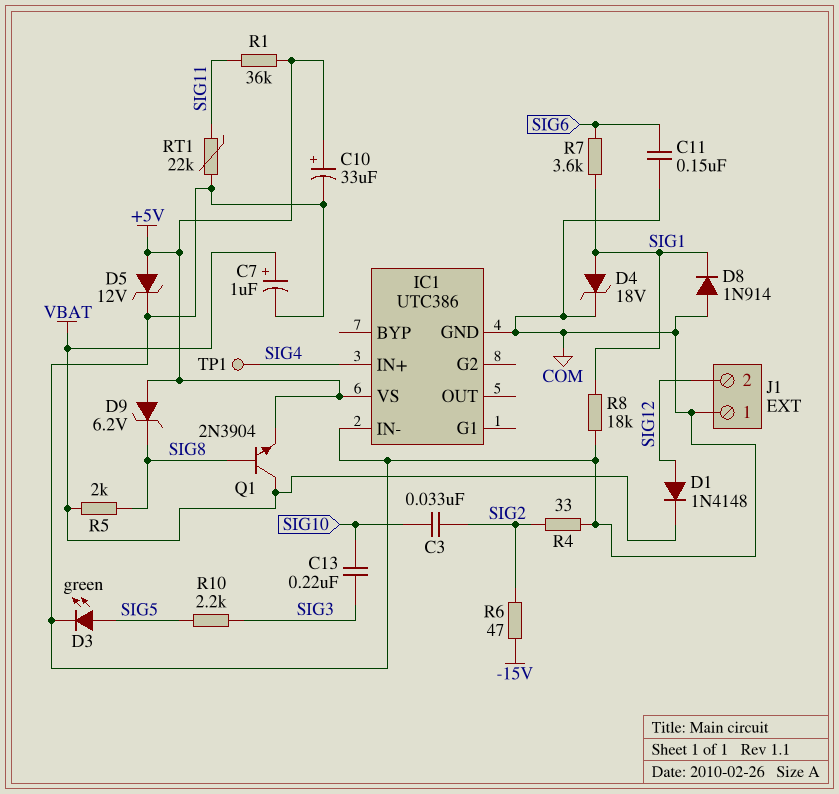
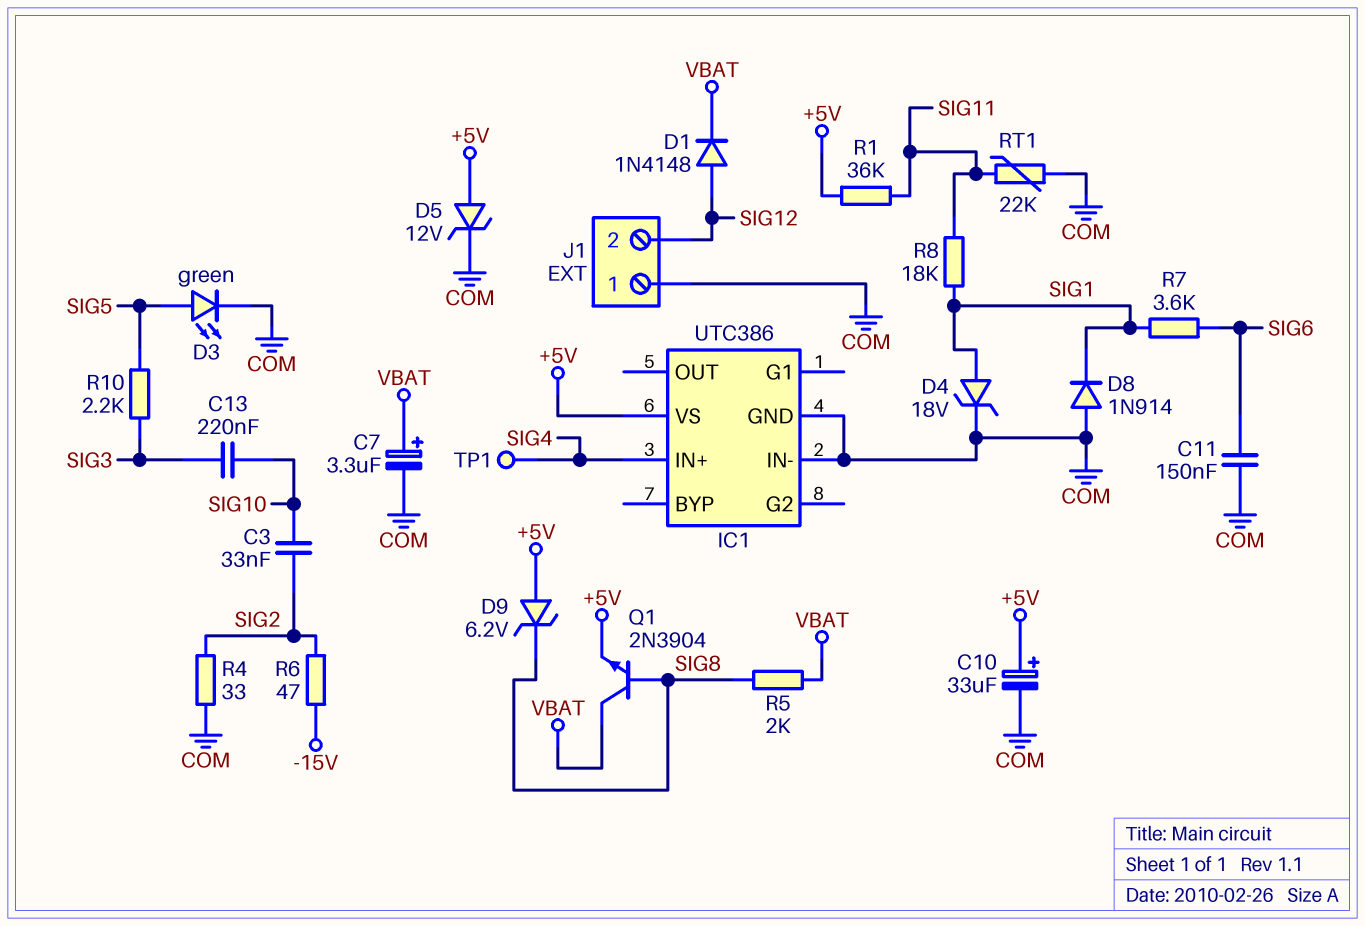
C7: 1uF (plus VBAT, minus COM) -> 3.3uF (plus VBAT, minus COM)
R8: 18k (COM, SIG1) -> 18k (SIG1, SIG11)

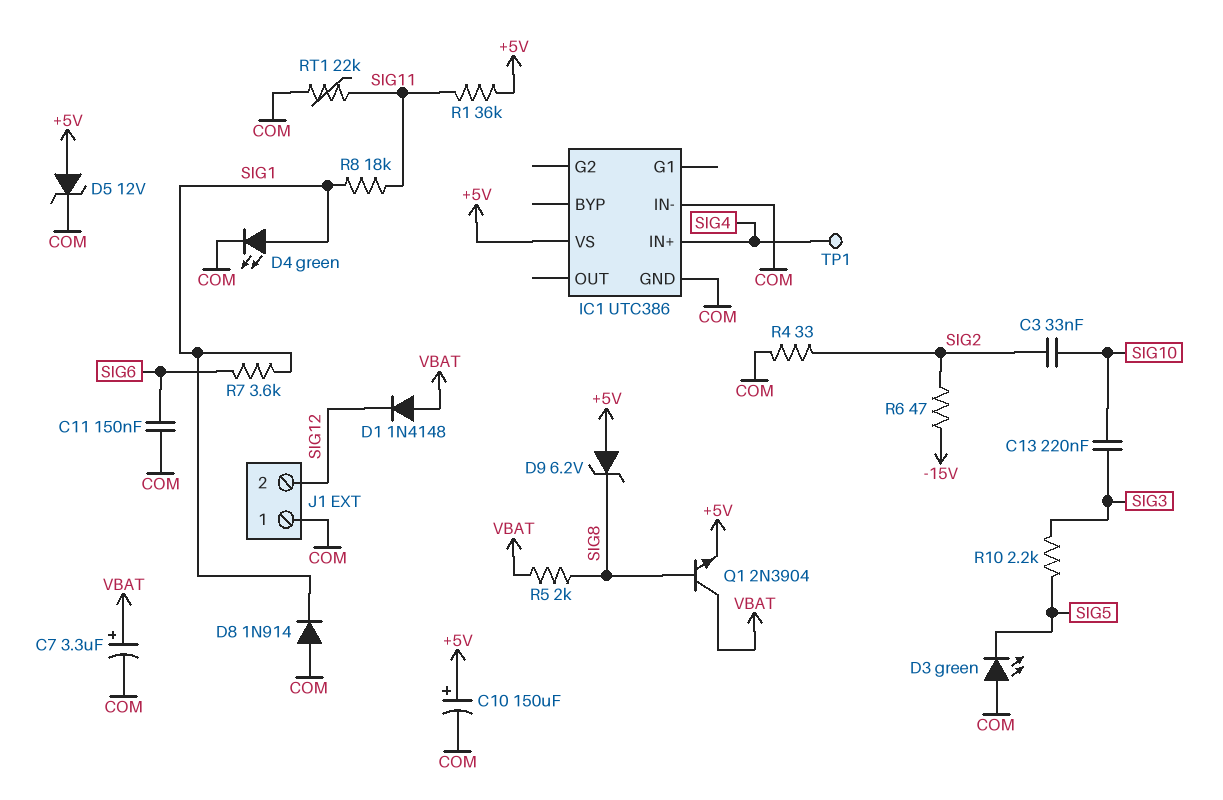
C10: 33uF (plus +5V, minus COM) -> 150uF (plus +5V, minus COM)
D1: diode 1N4148 (A SIG12, K VBAT) -> diode 1N4148 (A VBAT, K SIG12)
D3: LED green (A SIG5, K COM) -> LED green (A COM, K SIG5)
D4: zener 18V (A SIG1, K COM) -> LED green (A SIG1, K COM)

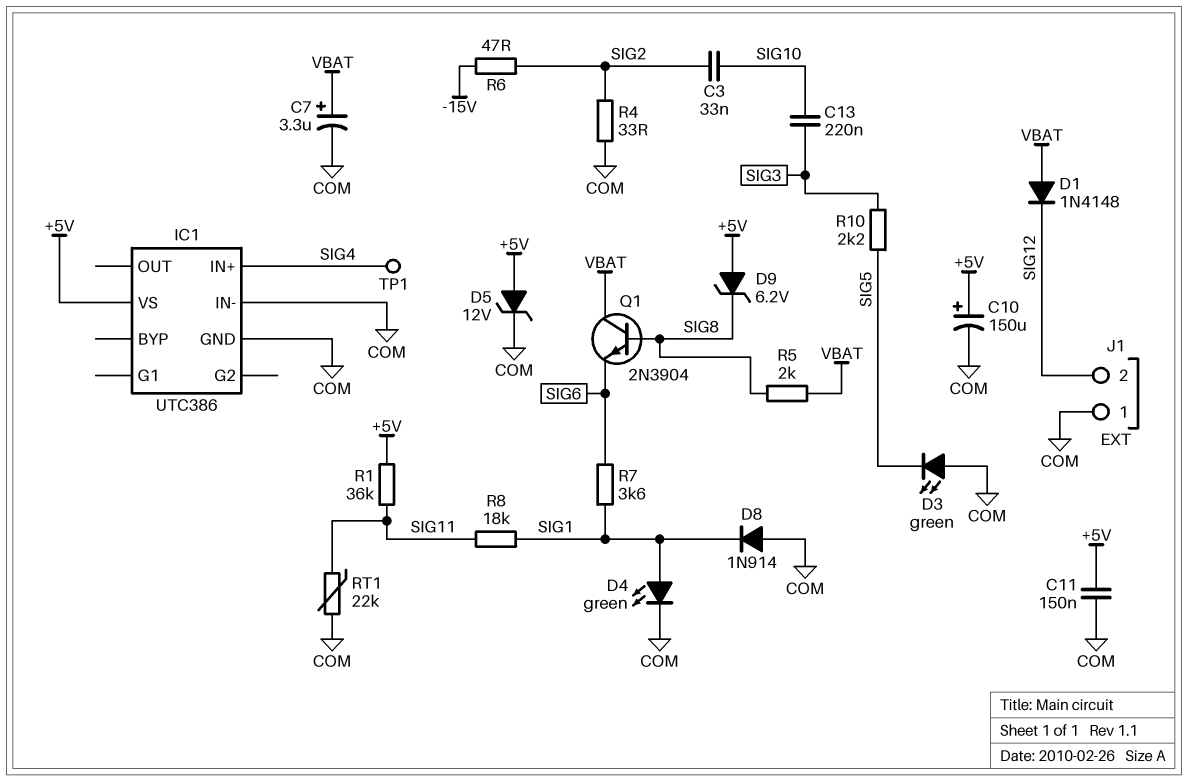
C11: 150nF (COM, SIG6) -> 150nF (+5V, COM)
Q1: NPN 2N3904 (B SIG8, C VBAT, E +5V) -> NPN 2N3904 (B SIG8, C VBAT, E SIG6)

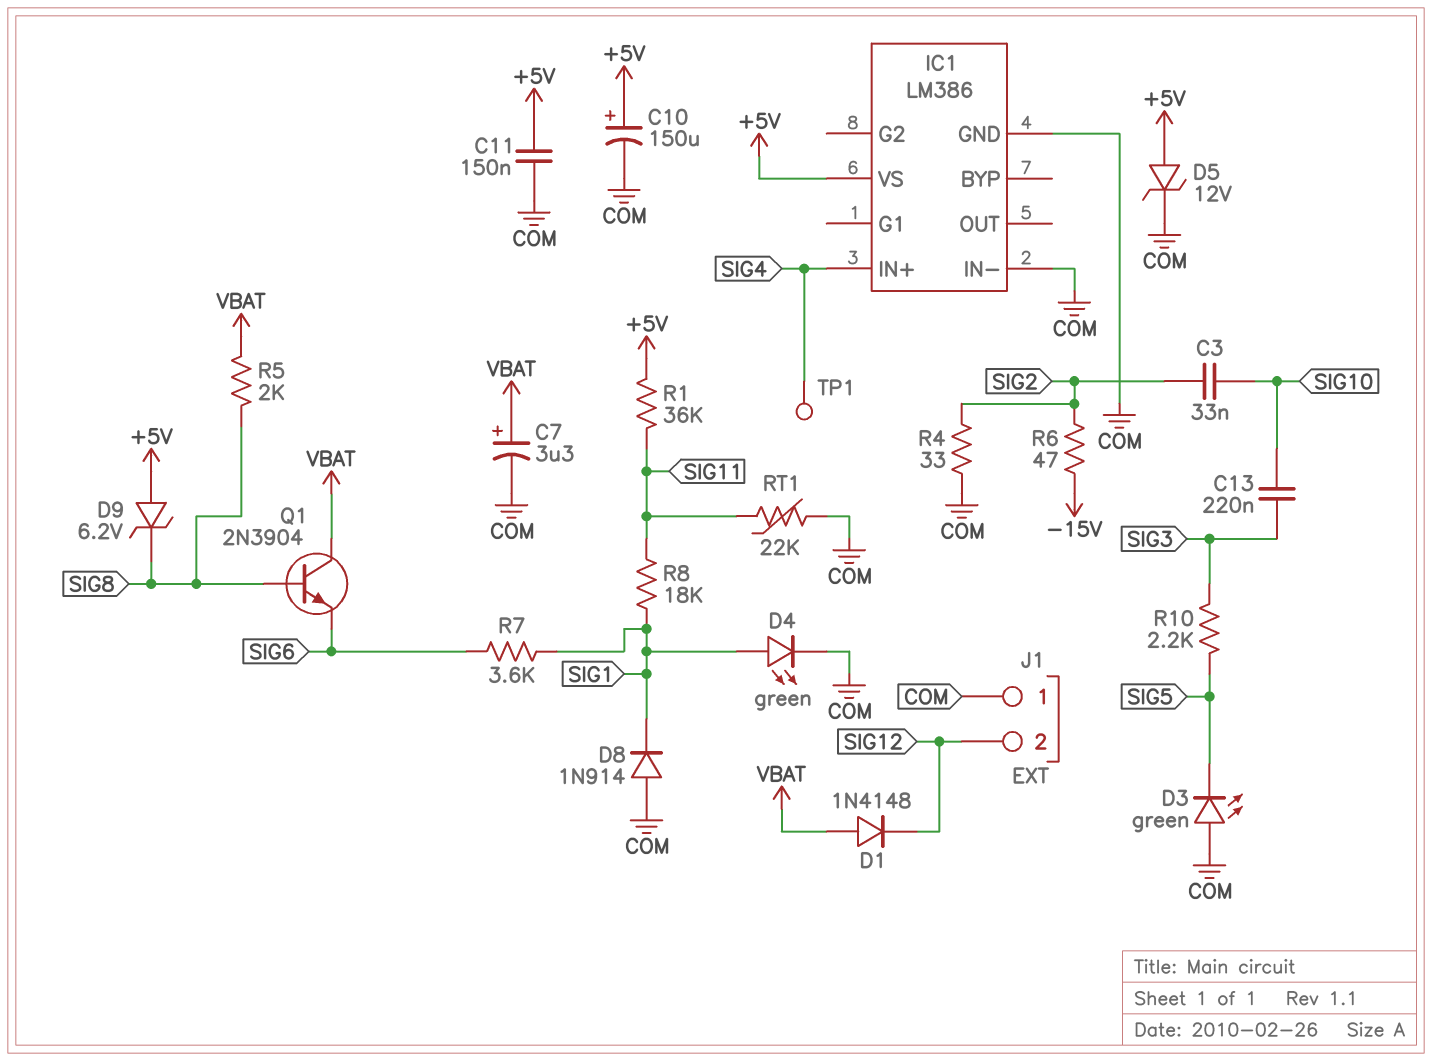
IC1: UTC386 -> LM386

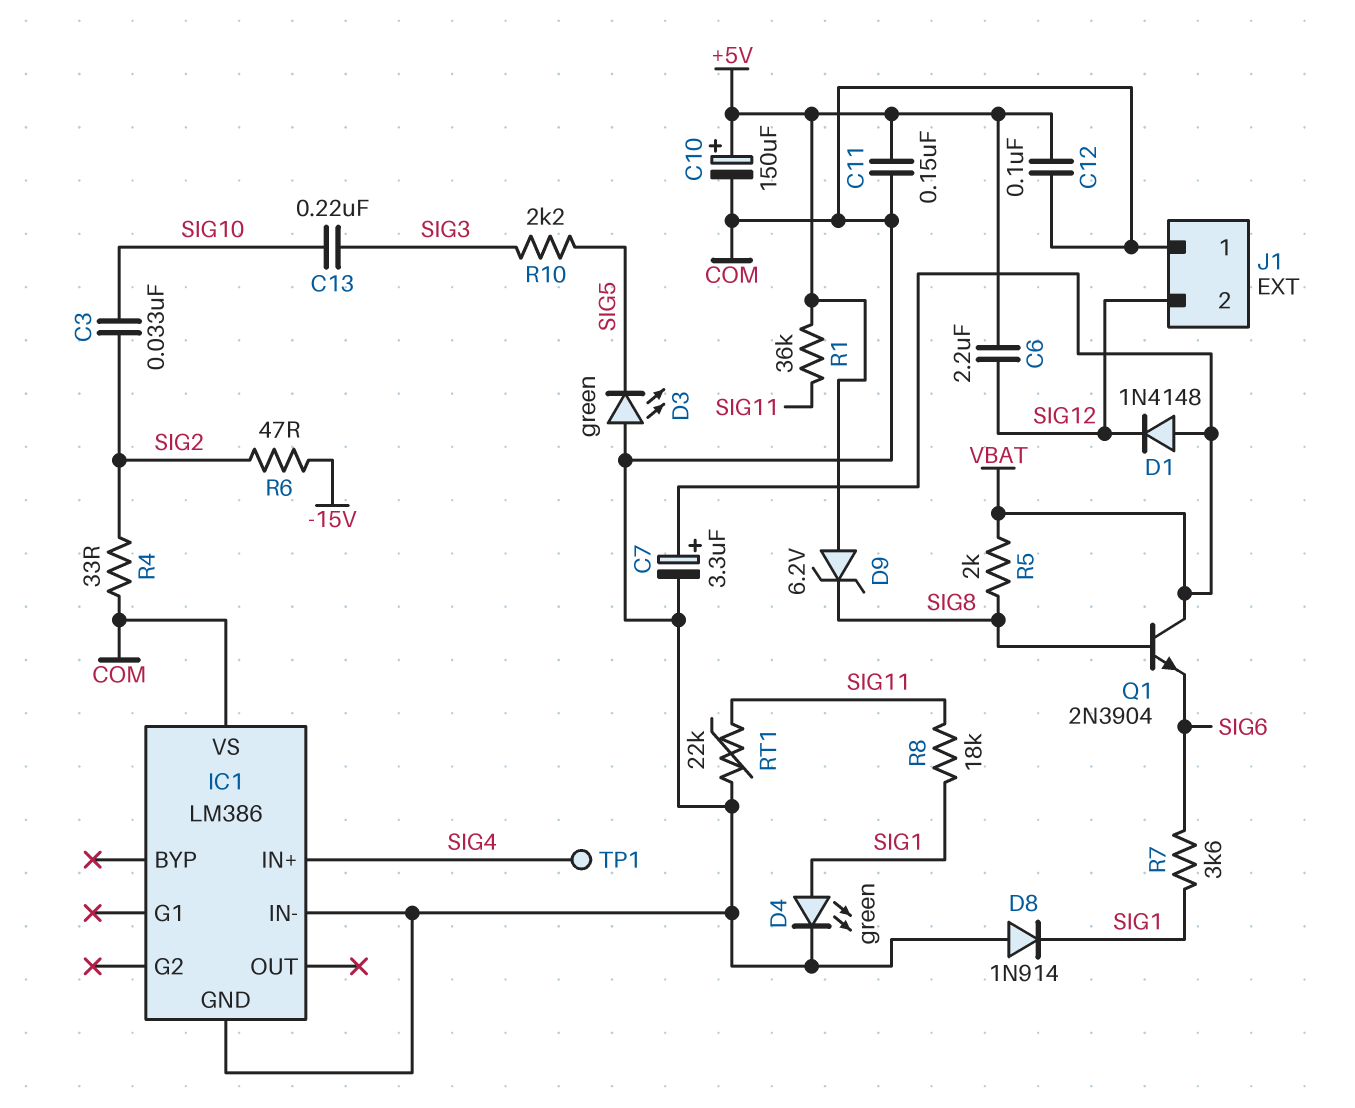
C6: none -> 2.2uF (+5V, SIG12)
C12: none -> 100nF (+5V, COM)
D5: zener 12V (A +5V, K COM) -> none
IC1 pin VS: +5V -> COM

